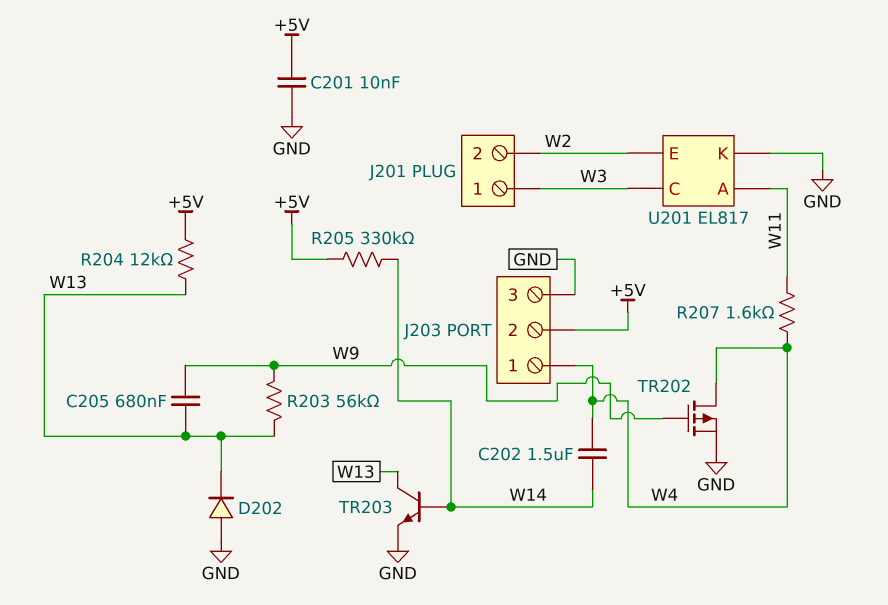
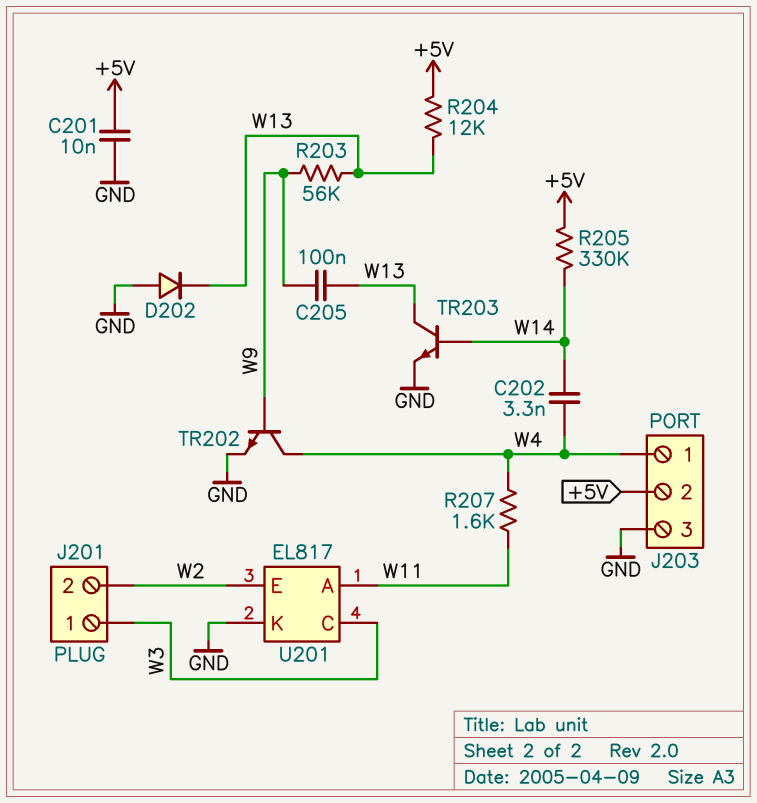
C202: 1.5uF (W4, W14) -> 3.3nF (W4, W14)
C205: 680nF (W9, W13) -> 100nF (W9, W13)
TR202: PMOS (G W9, D W4, S GND) -> NPN (B W9, C W4, E GND)

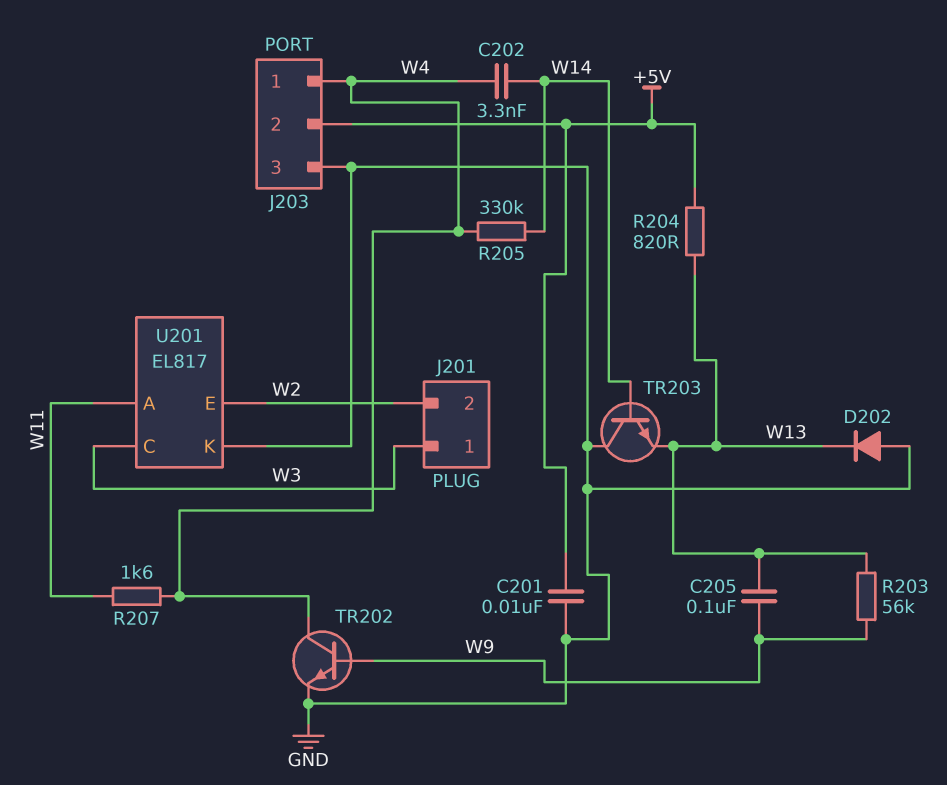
R204: 12k (+5V, W13) -> 820 (+5V, W13)
R205: 330k (+5V, W14) -> 330k (W4, W14)
TR203: NPN (B W14, C W13, E GND) -> NPN (B W14, C GND, E W13)

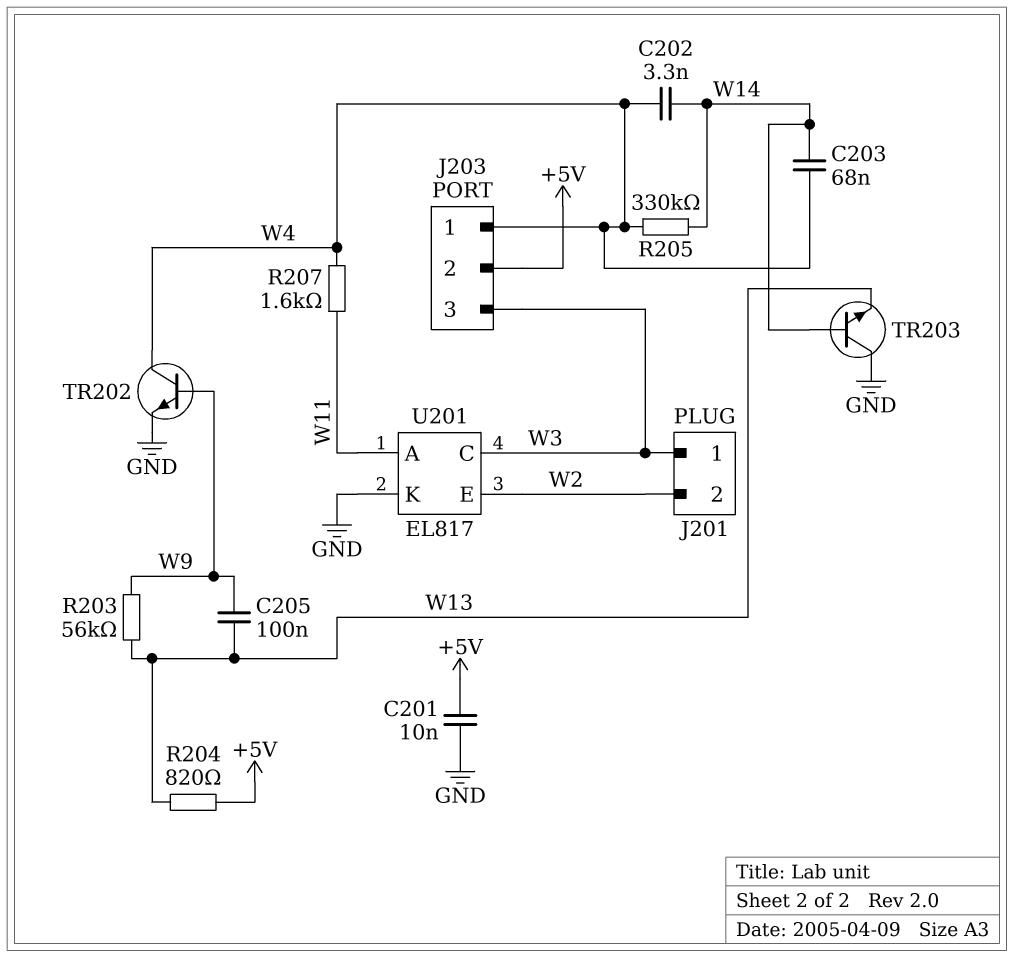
C203: none -> 68nF (W4, W14)
D202: diode (A GND, K W13) -> none
J203 pin 3: GND -> W3

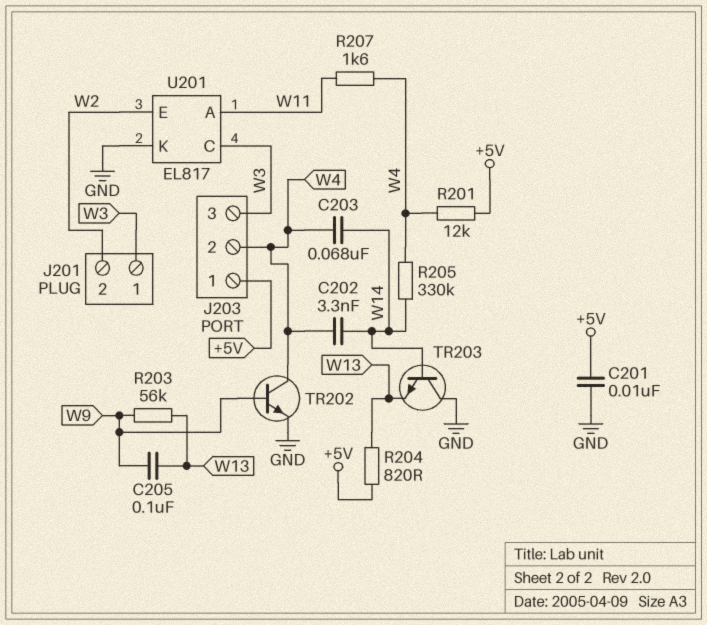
J203 pin 1: W4 -> +5V
J203 pin 2: +5V -> W4
R201: none -> 12k (+5V, W4)

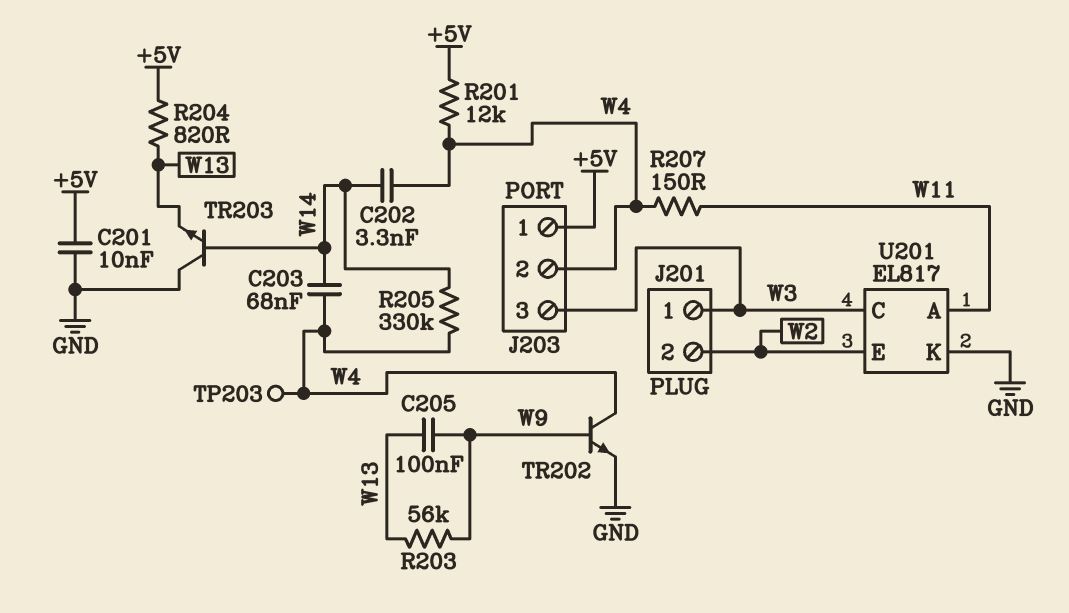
R207: 1.6k (W4, W11) -> 150 (W4, W11)
TP203: none -> test point (W4)

